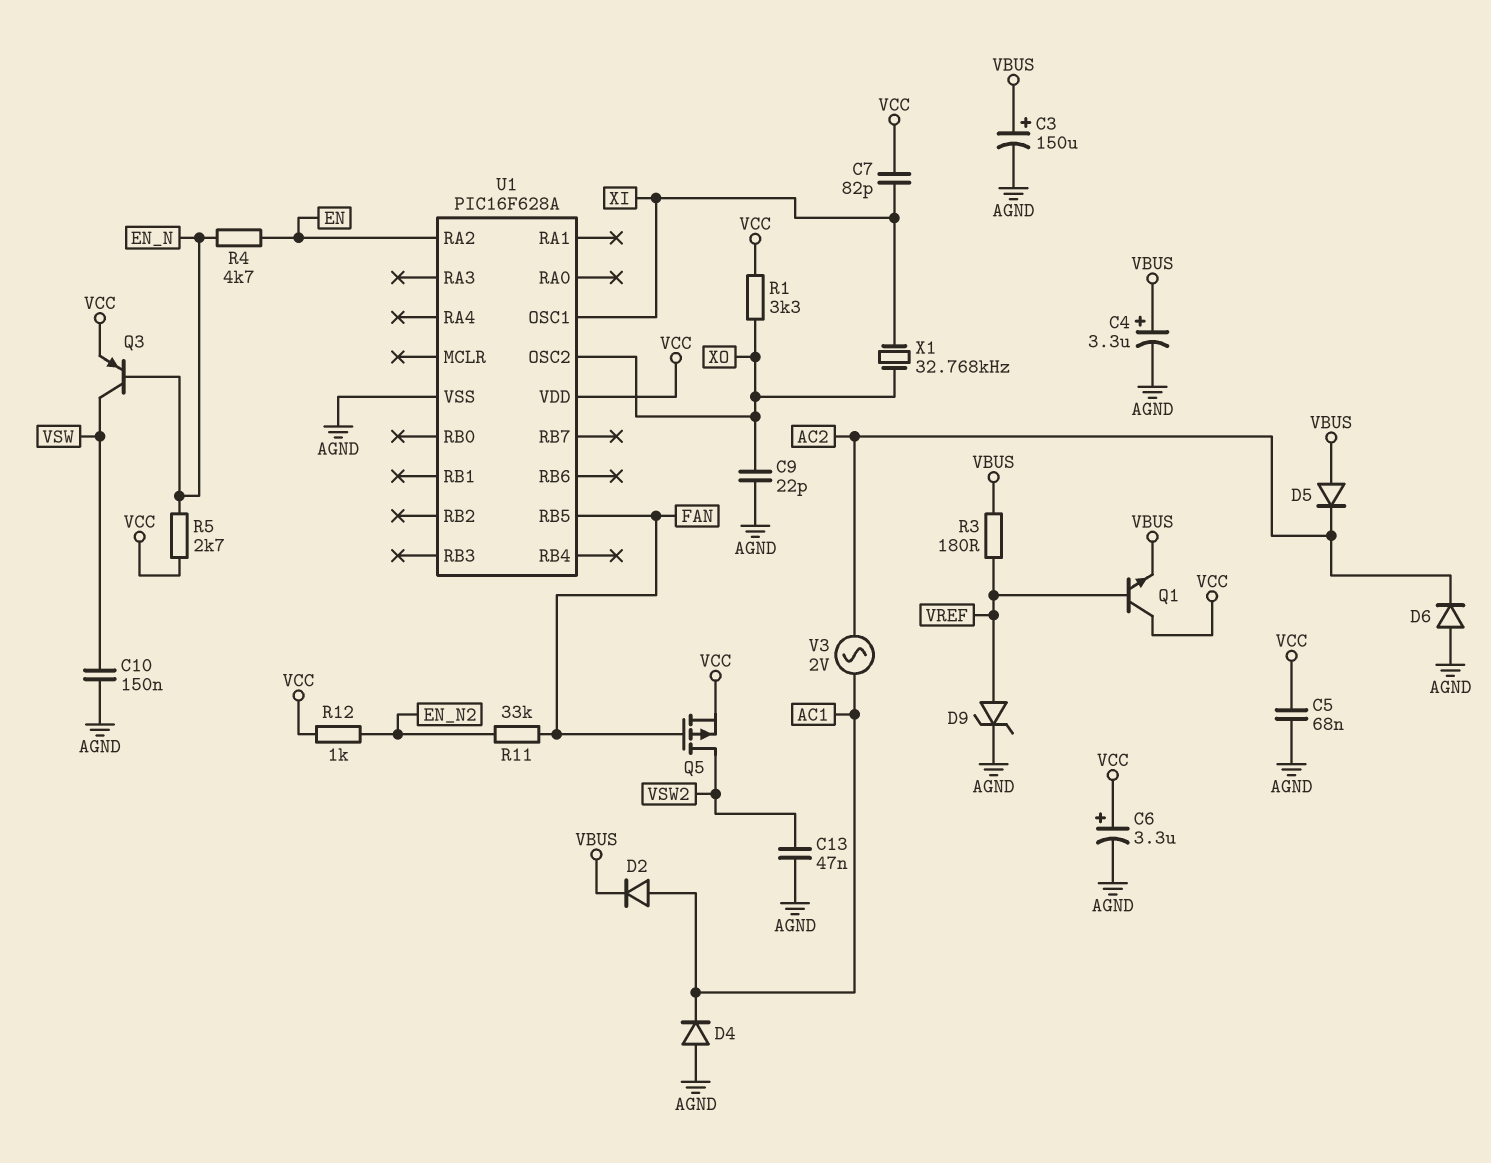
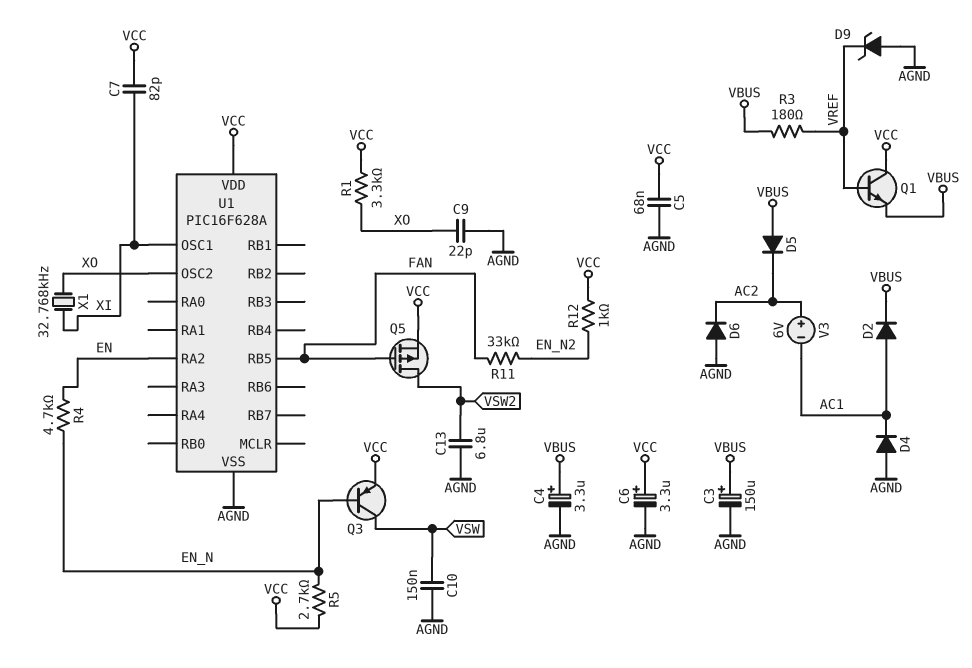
C13: 47nF (AGND, VSW2) -> 6.8uF (AGND, VSW2)
D9: zener (A VREF, K AGND) -> zener (A AGND, K VREF)
V3: AC 2V (AC1, AC2) -> 6V (plus AC2, minus AC1)

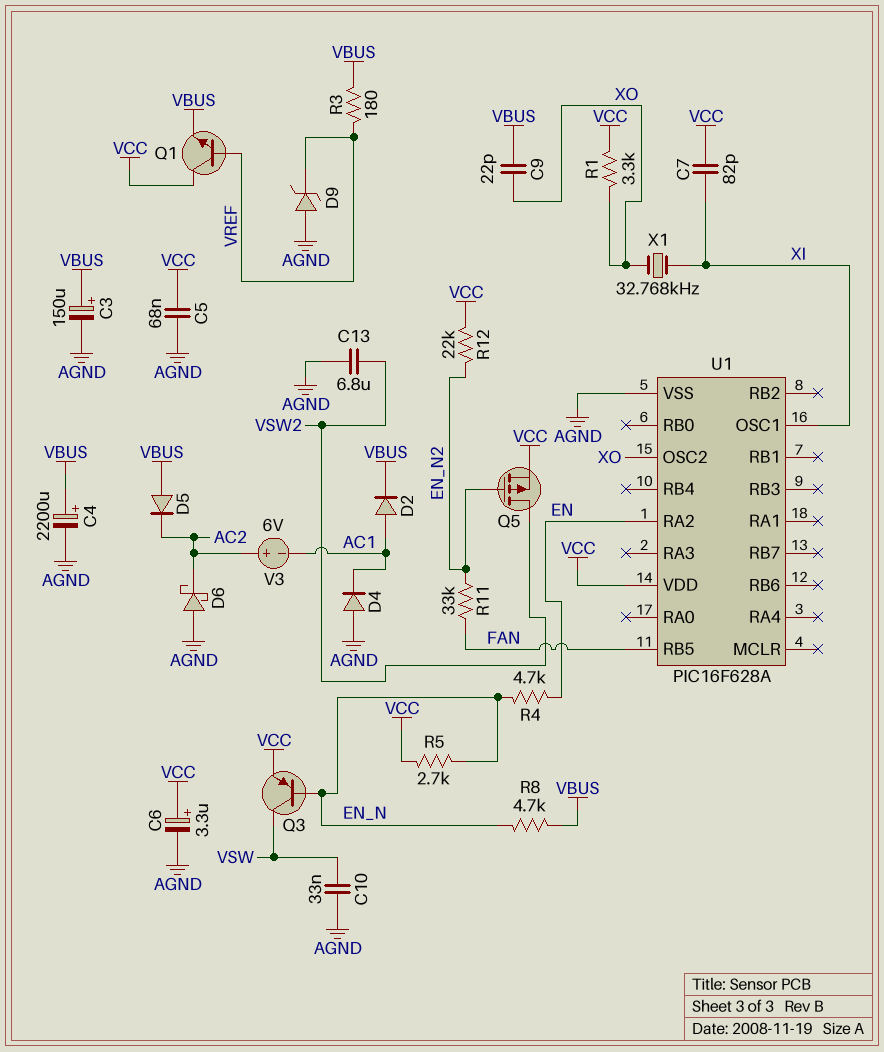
C4: 3.3uF (plus VBUS, minus AGND) -> 2200uF (plus VBUS, minus AGND)
C9: 22pF (AGND, XO) -> 22pF (VBUS, XO)
C10: 150nF (AGND, VSW) -> 33nF (AGND, VSW)
D6: diode (A AGND, K AC2) -> schottky (A AGND, K AC2)
Q5: PMOS (G FAN, D VSW2, S VCC) -> PMOS (G EN_N2, D VSW2, S VCC)
R8: none -> 4.7k (EN_N, VBUS)
R12: 1k (EN_N2, VCC) -> 22k (EN_N2, VCC)

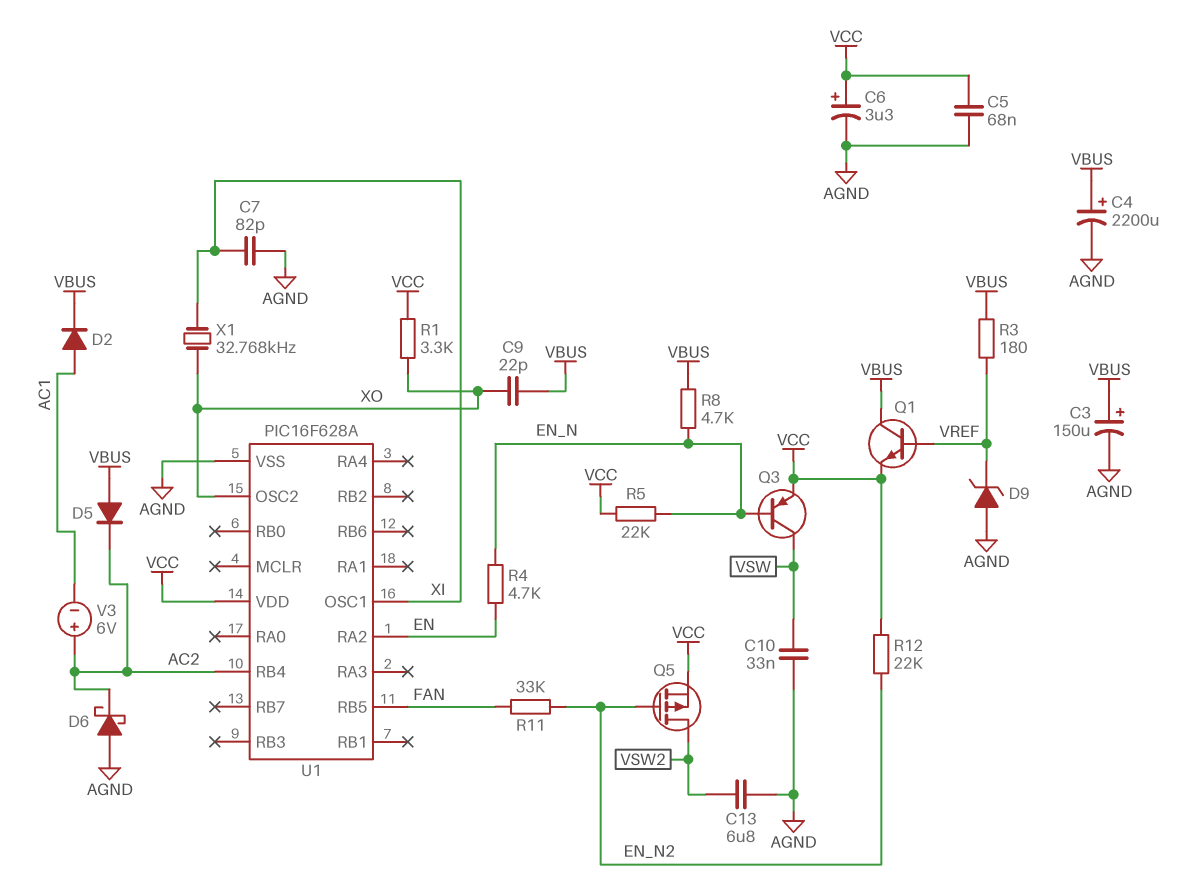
C7: 82pF (VCC, XI) -> 82pF (AGND, XI)
D4: diode (A AGND, K AC1) -> none
Q1: NPN (B VREF, C VCC, E VBUS) -> NPN (B VREF, C VBUS, E VCC)
R5: 2.7k (EN_N, VCC) -> 22k (EN_N, VCC)
U1 pin RB4: none -> AC2

